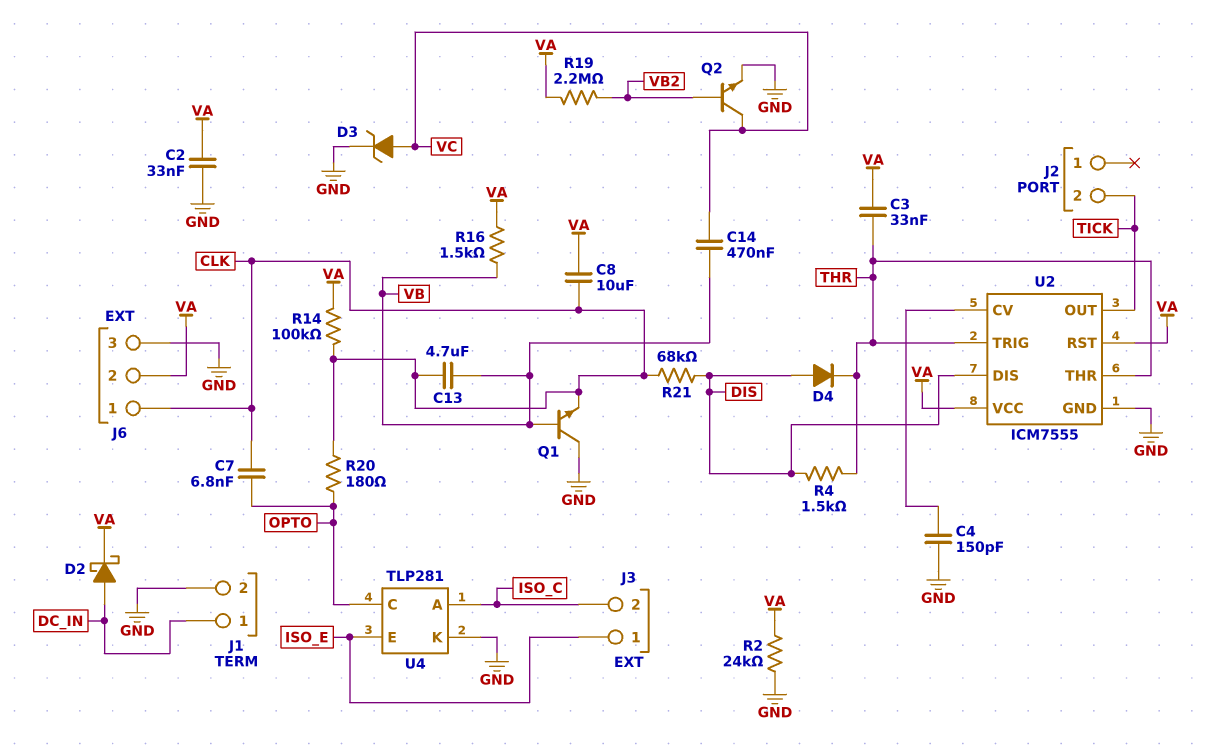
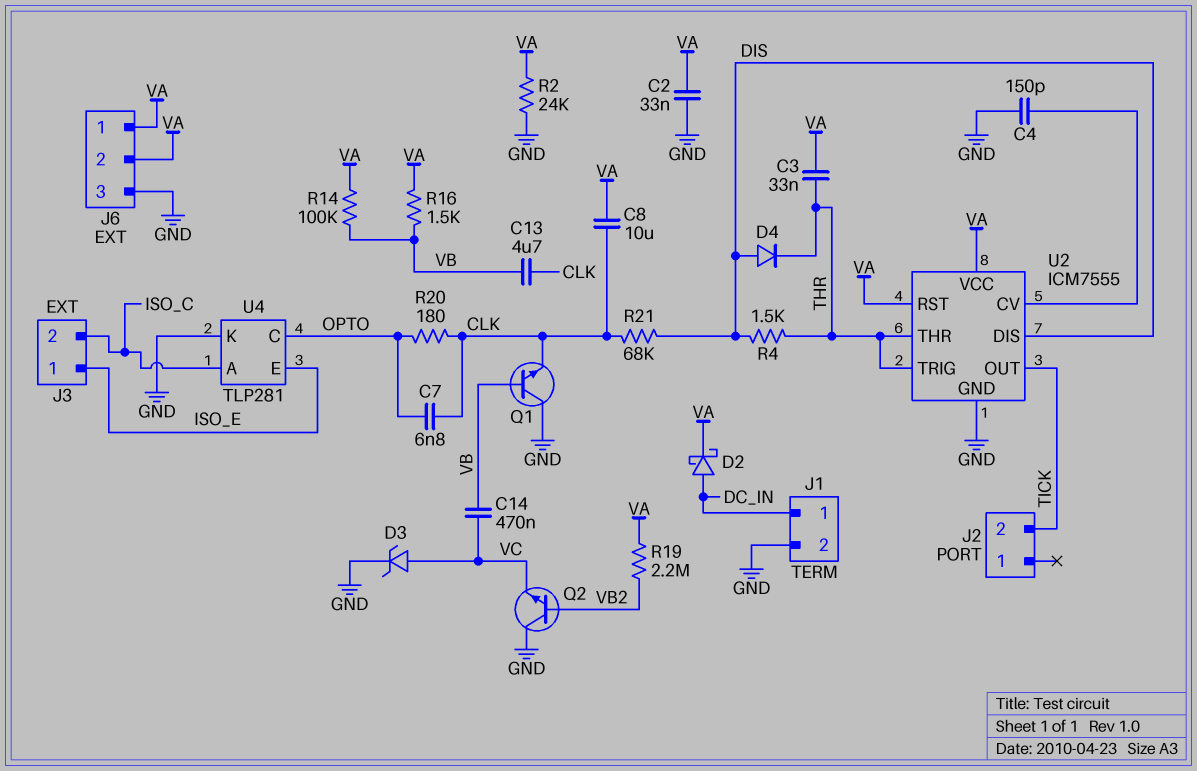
J6 pin 1: CLK -> VA
Q2: NPN (B VB2, C VC, E GND) -> NPN (B VB2, C GND, E VC)
R14: 100k (CLK, VA) -> 100k (VA, VB)

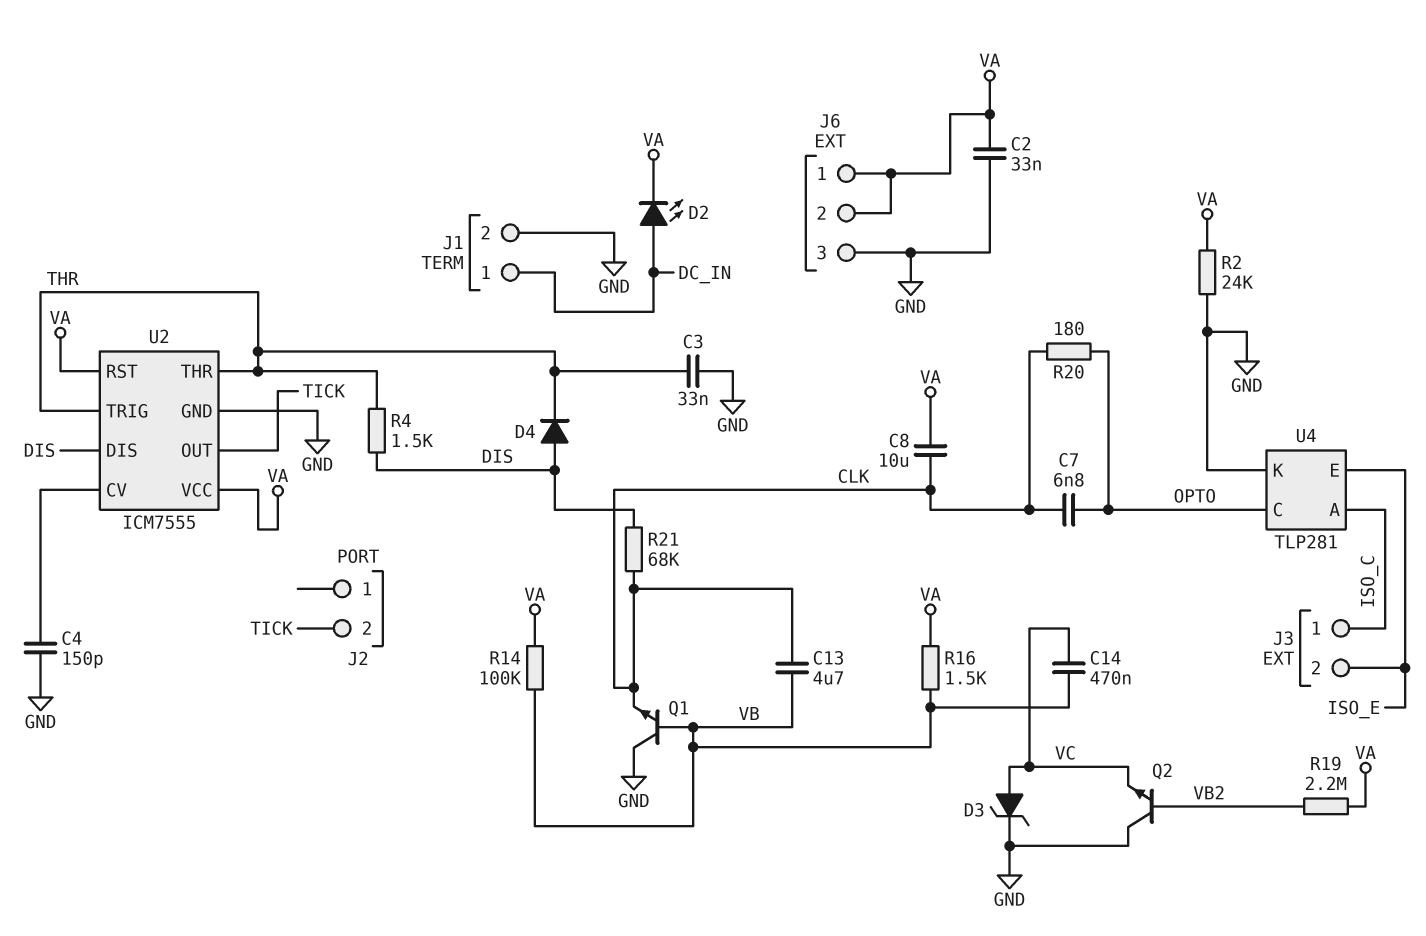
C3: 33nF (THR, VA) -> 33nF (GND, THR)
D2: schottky (A DC_IN, K VA) -> LED (A DC_IN, K VA)
J3 pin 1: ISO_E -> ISO_C
J3 pin 2: ISO_C -> ISO_E

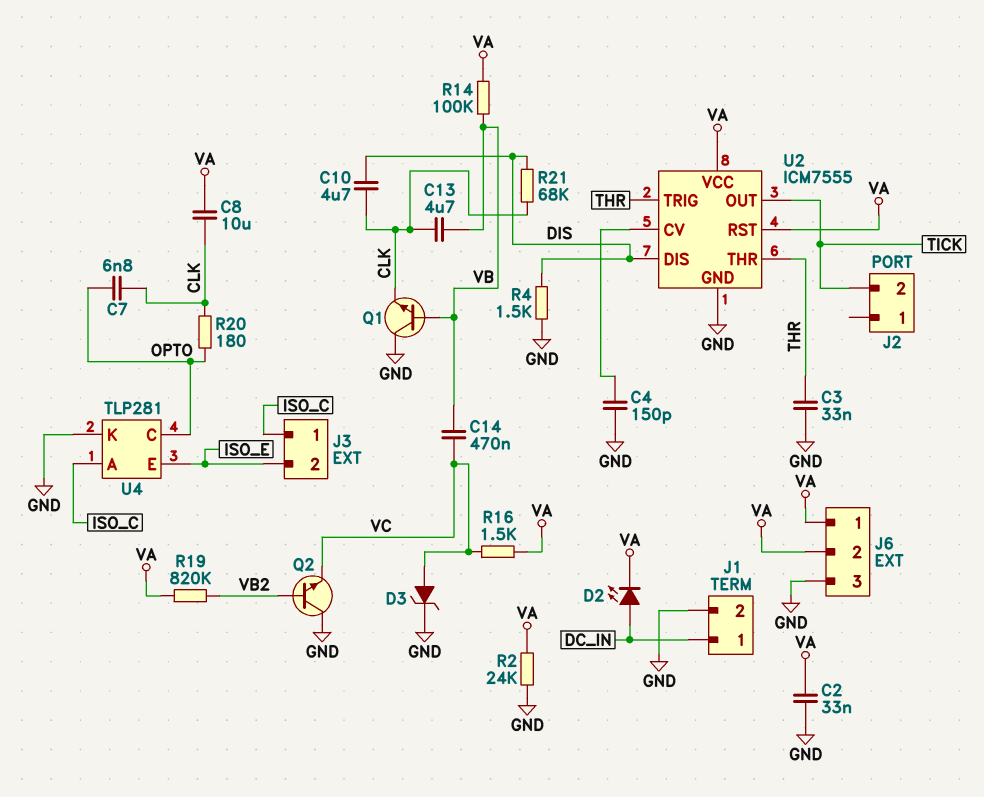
C10: none -> 4.7uF (CLK, DIS)
D4: diode (A DIS, K THR) -> none
R4: 1.5k (DIS, THR) -> 1.5k (DIS, GND)
R16: 1.5k (VA, VB) -> 1.5k (VA, VC)
R19: 2.2M (VA, VB2) -> 820k (VA, VB2)

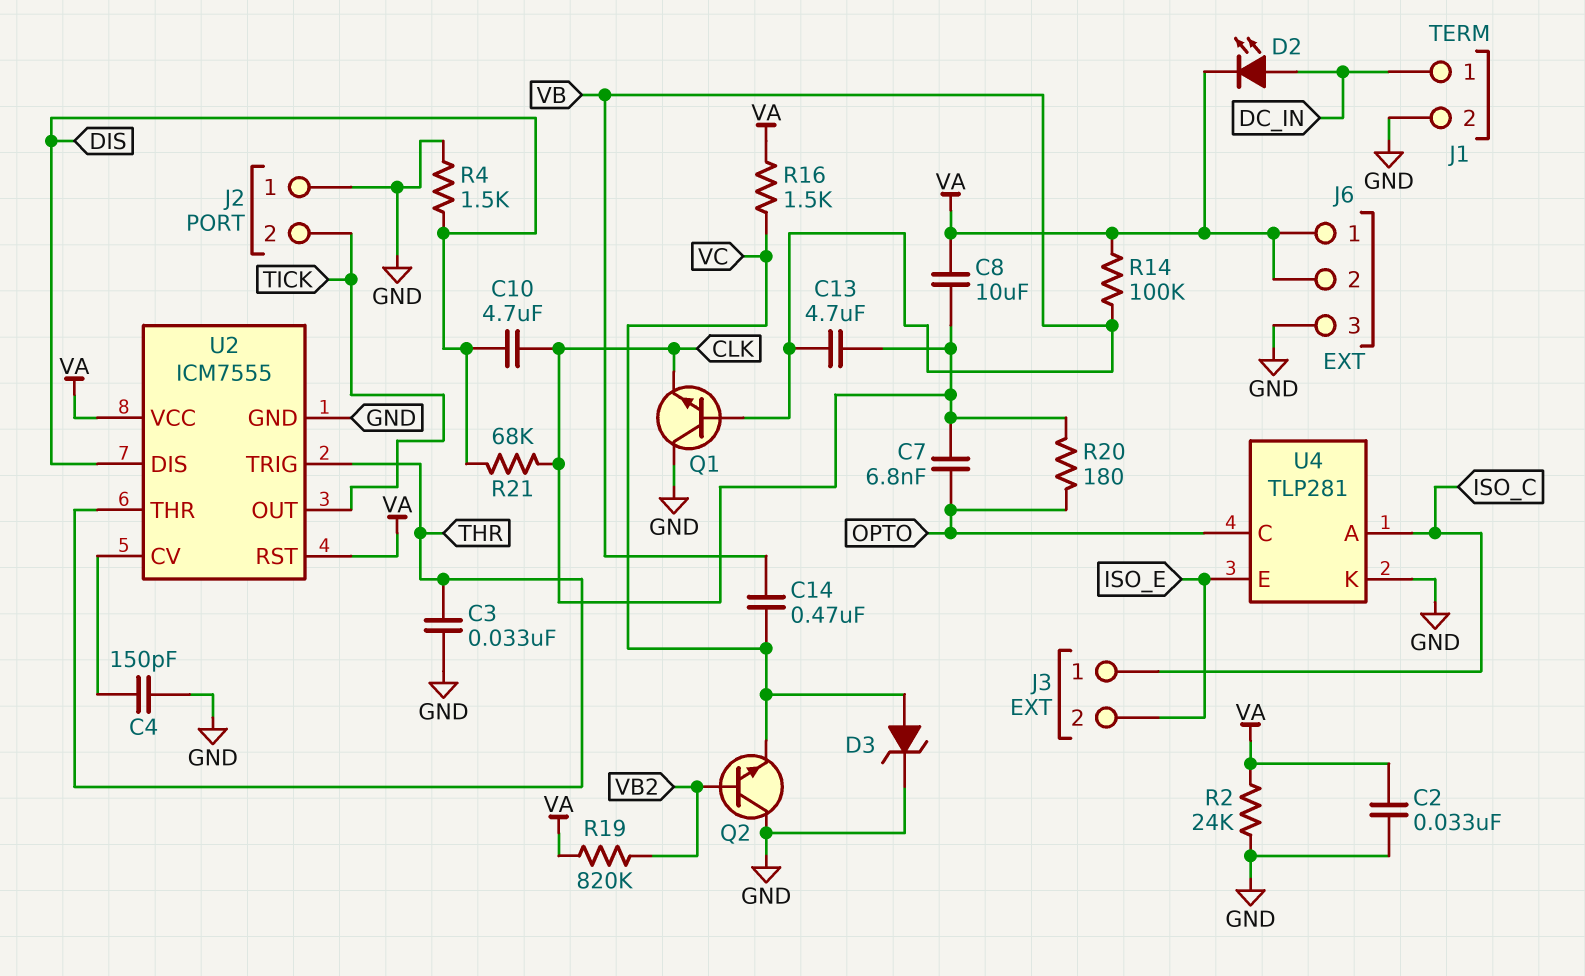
J2 pin 1: none -> GND

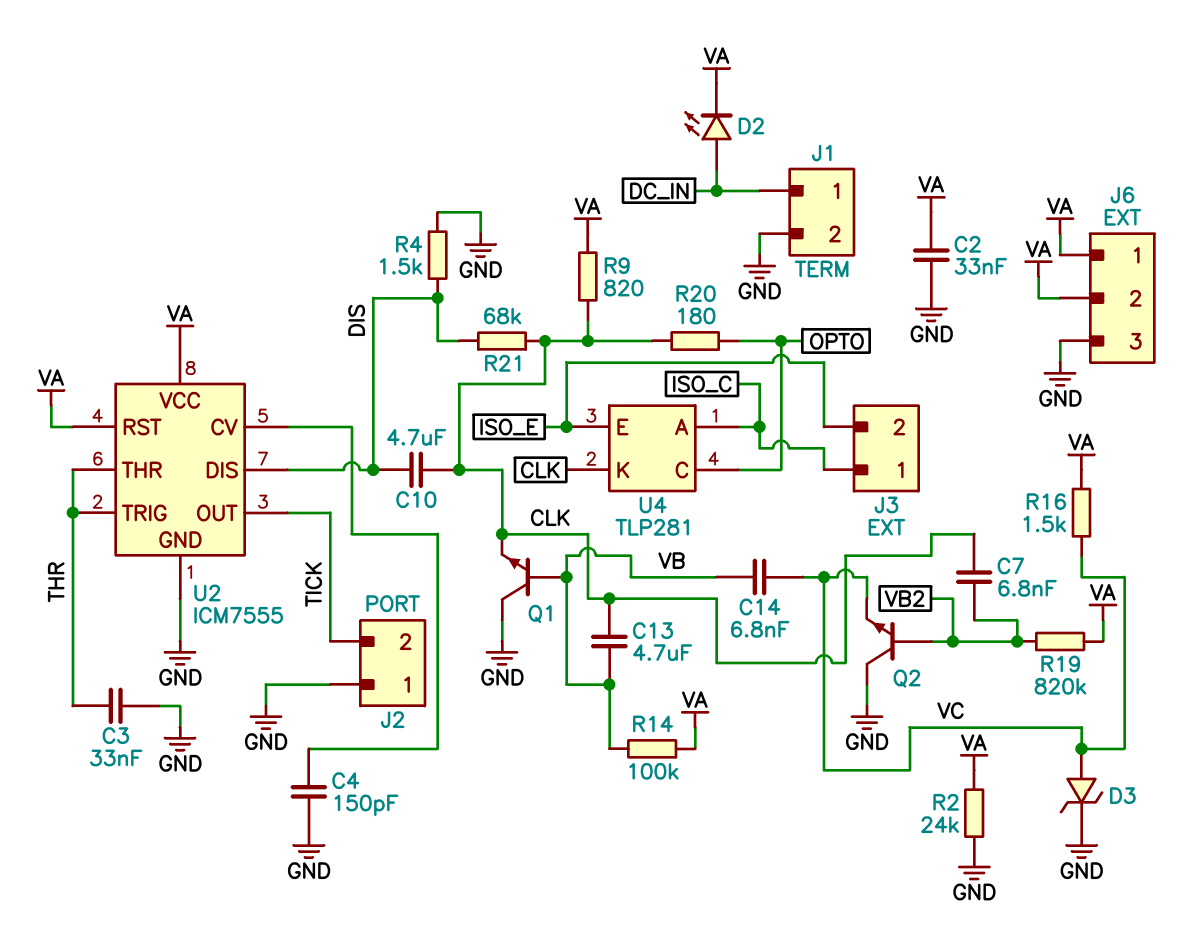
C7: 6.8nF (CLK, OPTO) -> 6.8nF (CLK, VB2)
C8: 10uF (CLK, VA) -> none
C14: 470nF (VB, VC) -> 6.8nF (VB, VC)
R9: none -> 820 (CLK, VA)
U4 pin K: GND -> CLK

